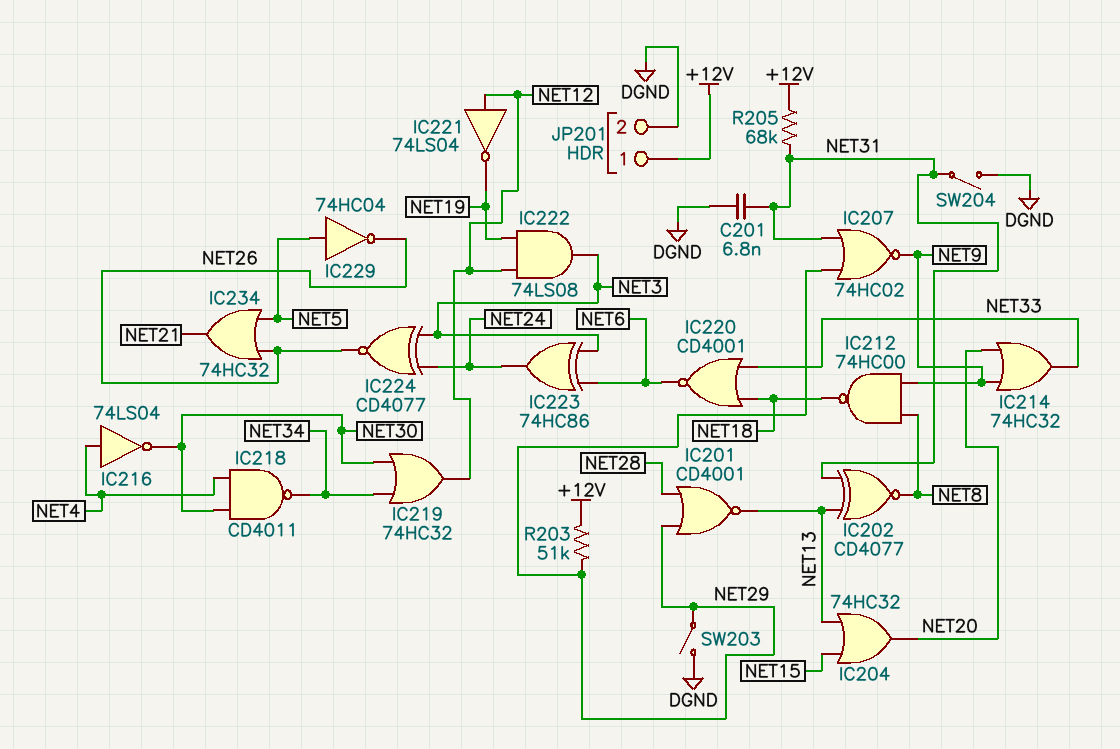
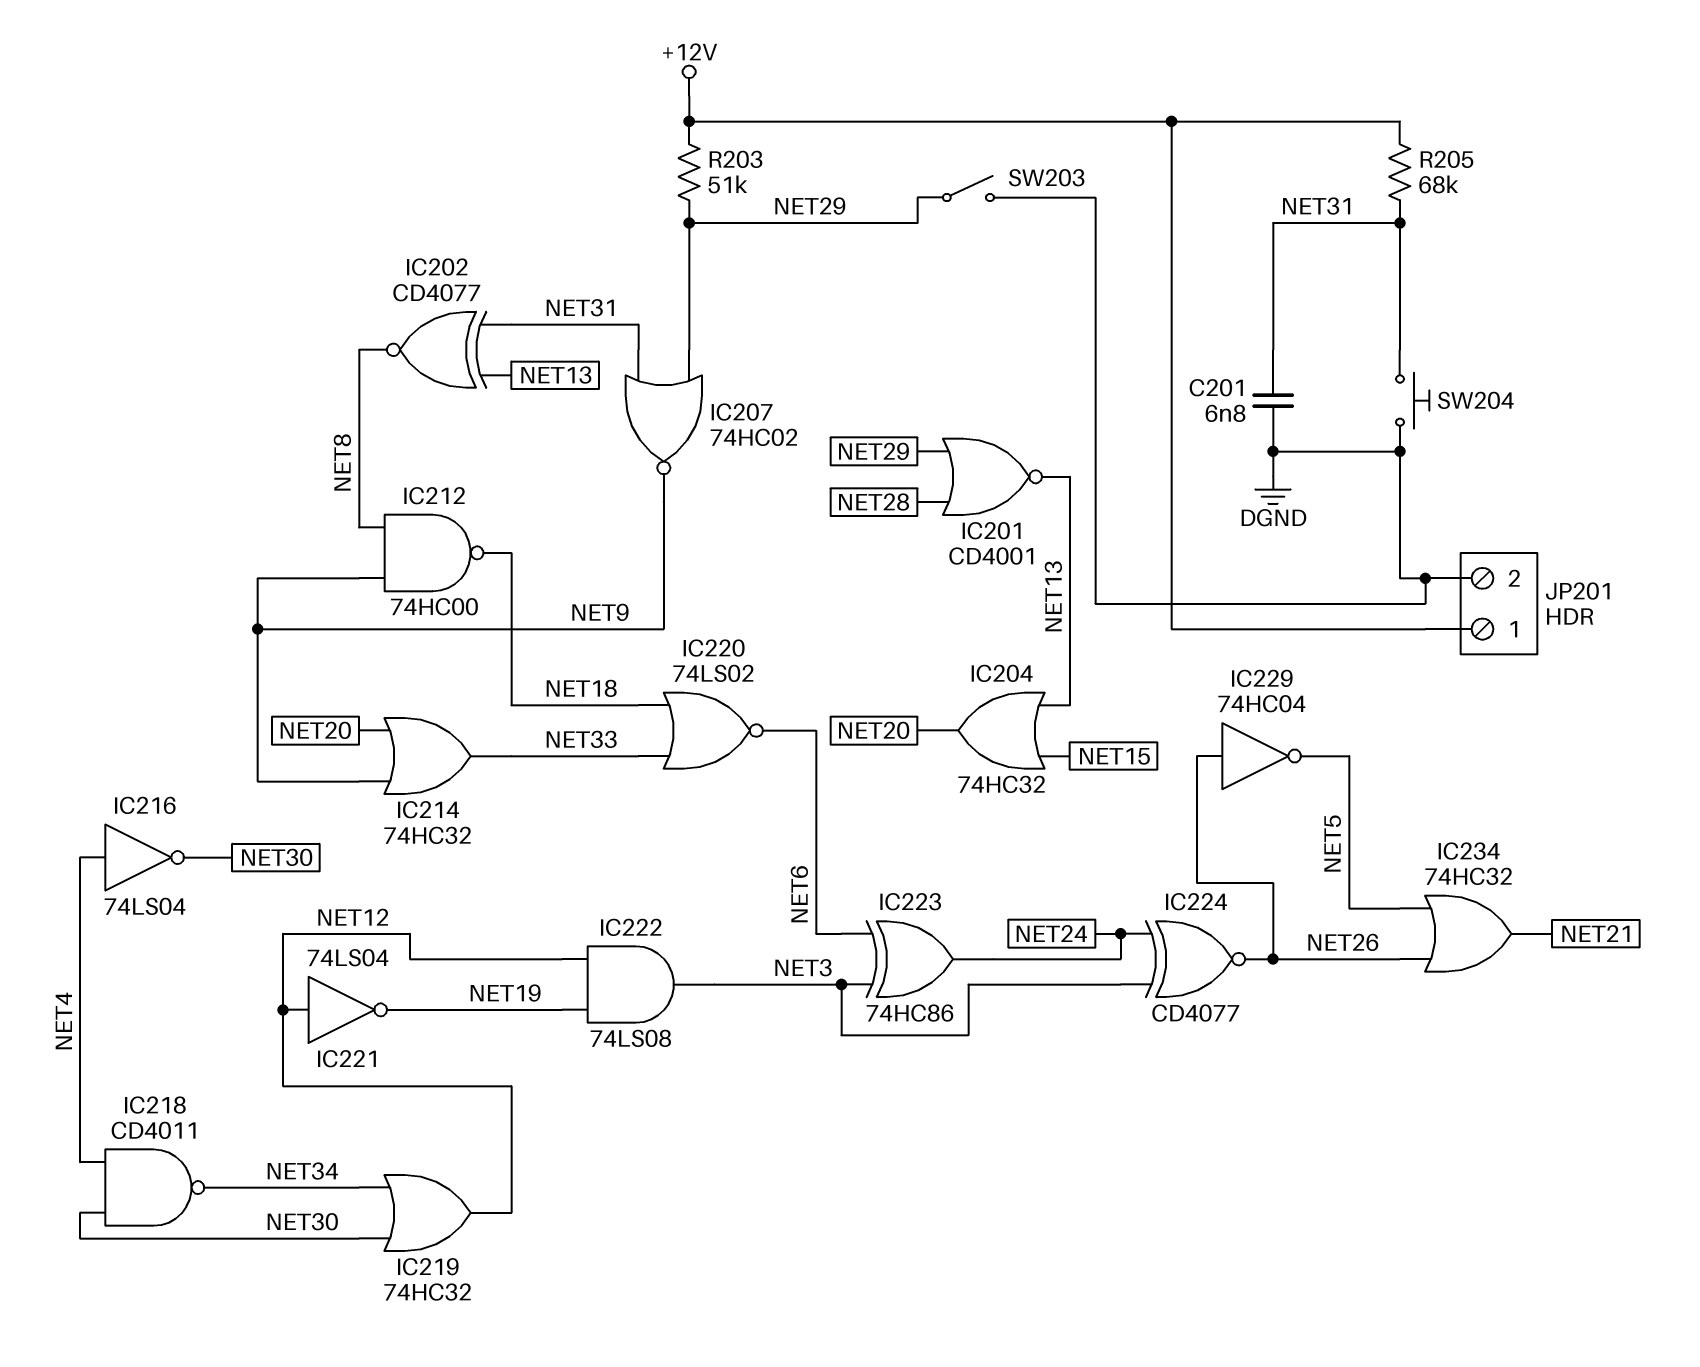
IC220: NOR CD4001 (in NET18, in NET33, out NET6) -> NOR 74LS02 (in NET18, in NET33, out NET6)
IC229: NOT 74HC04 (in NET5, out NET26) -> NOT 74HC04 (in NET26, out NET5)
SW204: switch (DGND, NET31) -> button (DGND, NET31)

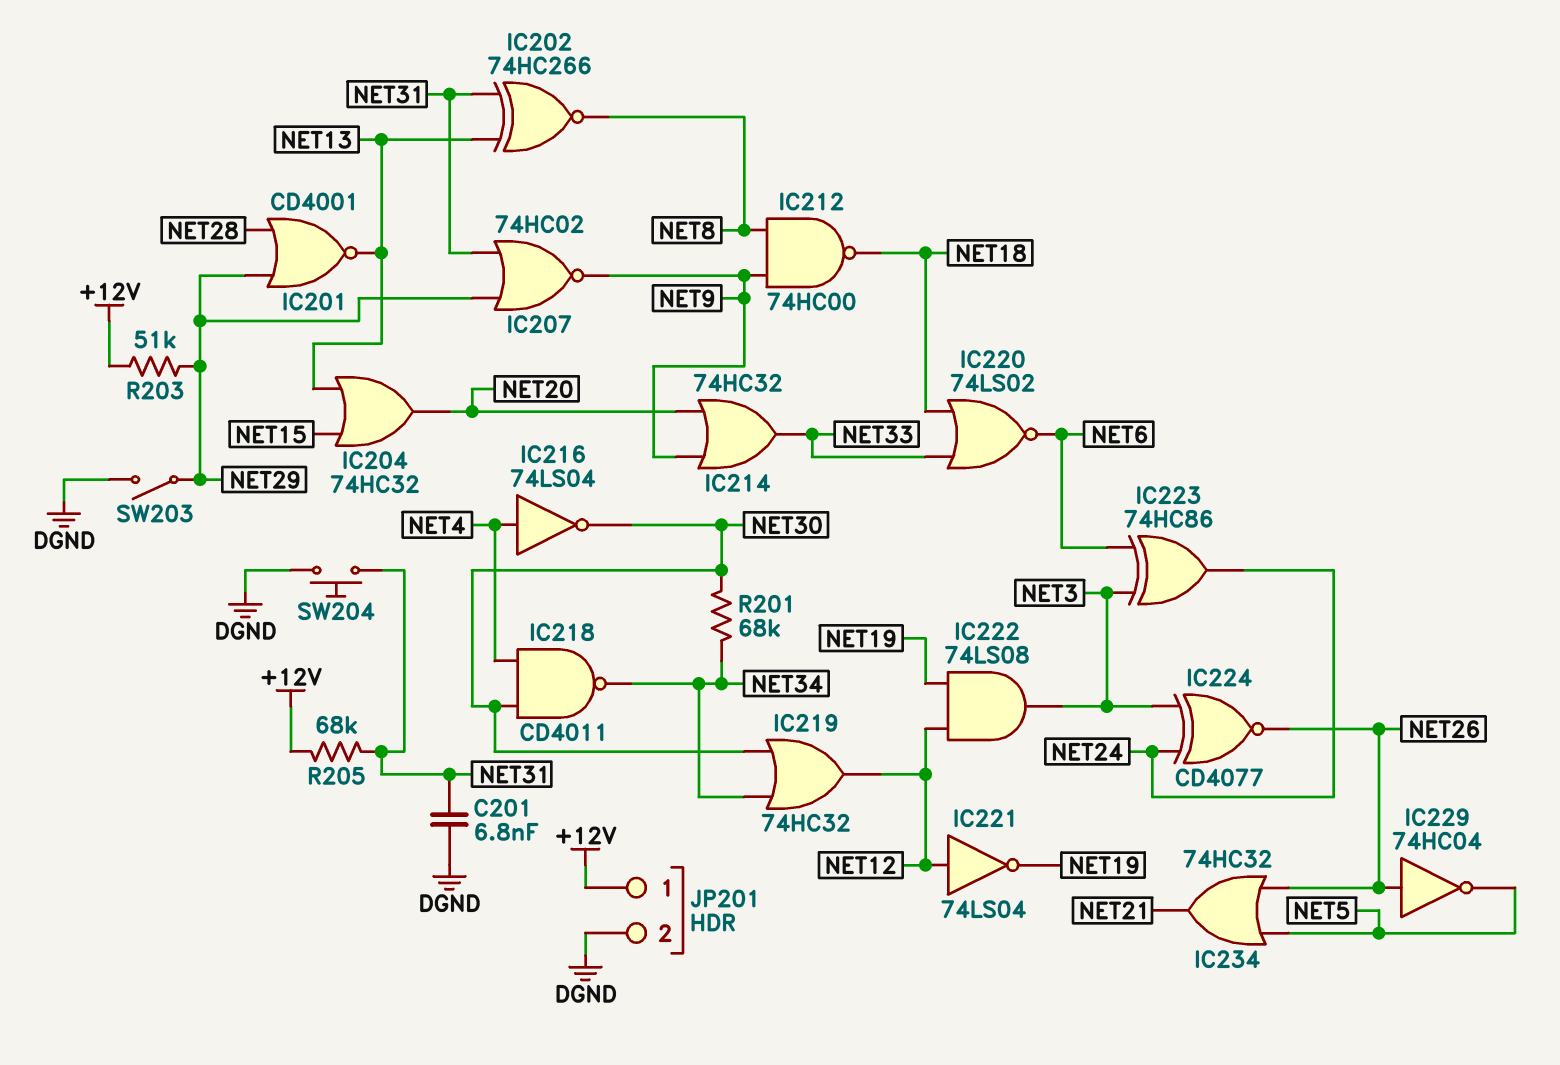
IC202: XNOR CD4077 (in NET13, in NET31, out NET8) -> XNOR 74HC266 (in NET13, in NET31, out NET8)
R201: none -> 68k (NET30, NET34)

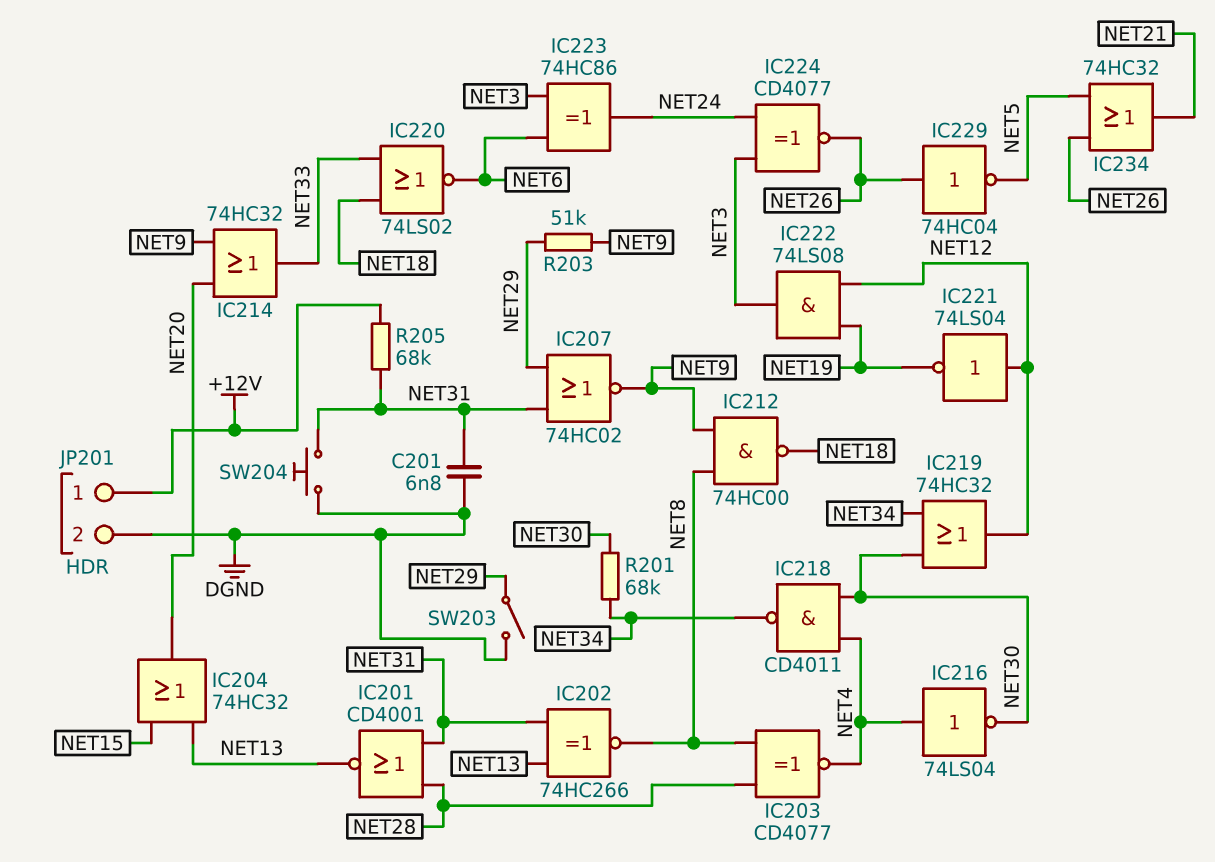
IC201: NOR CD4001 (in NET28, in NET29, out NET13) -> NOR CD4001 (in NET28, in NET31, out NET13)
IC203: none -> XNOR CD4077 (in NET8, in NET28, out NET4)
R203: 51k (+12V, NET29) -> 51k (NET9, NET29)

